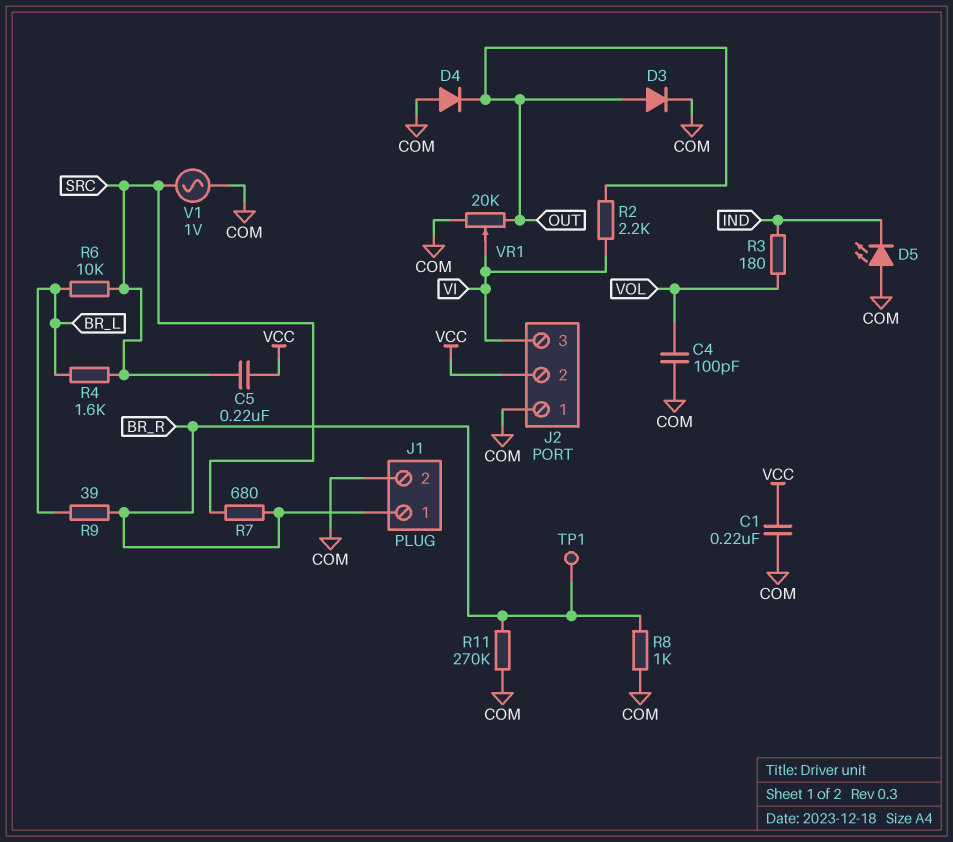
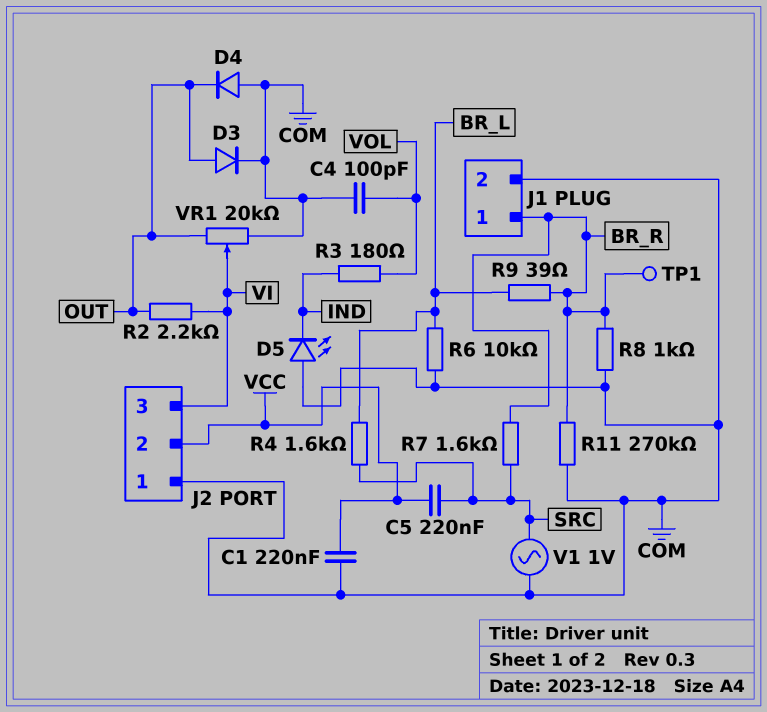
R6: 10k (BR_L, SRC) -> 10k (BR_L, COM)
R7: 680 (BR_R, SRC) -> 1.6k (BR_R, SRC)

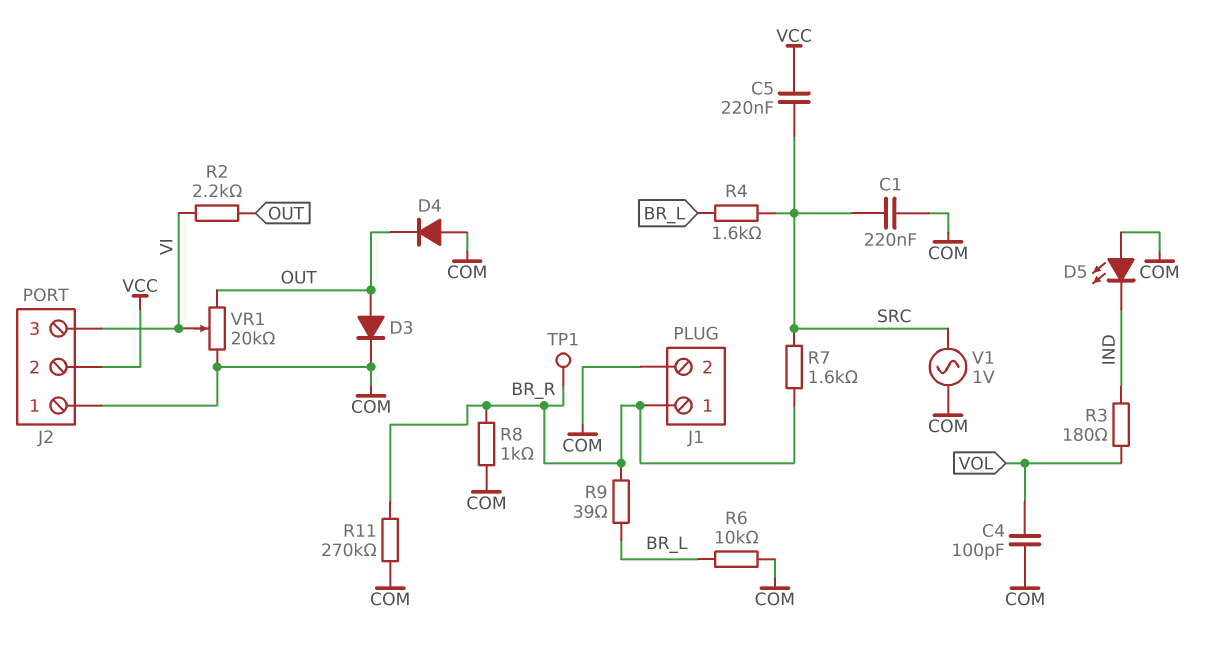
C1: 220nF (COM, VCC) -> 220nF (COM, SRC)

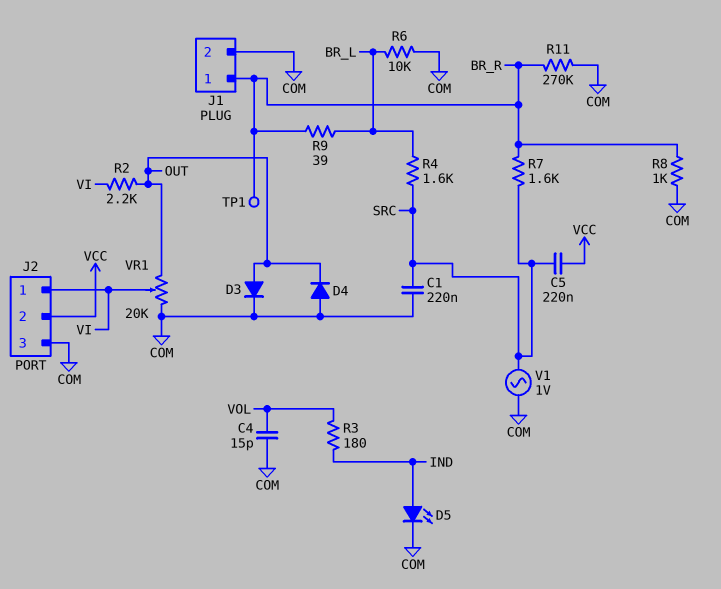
C4: 100pF (COM, VOL) -> 15pF (COM, VOL)
D5: LED (A COM, K IND) -> LED (A IND, K COM)
J2 pin 1: COM -> VI
J2 pin 3: VI -> COM

